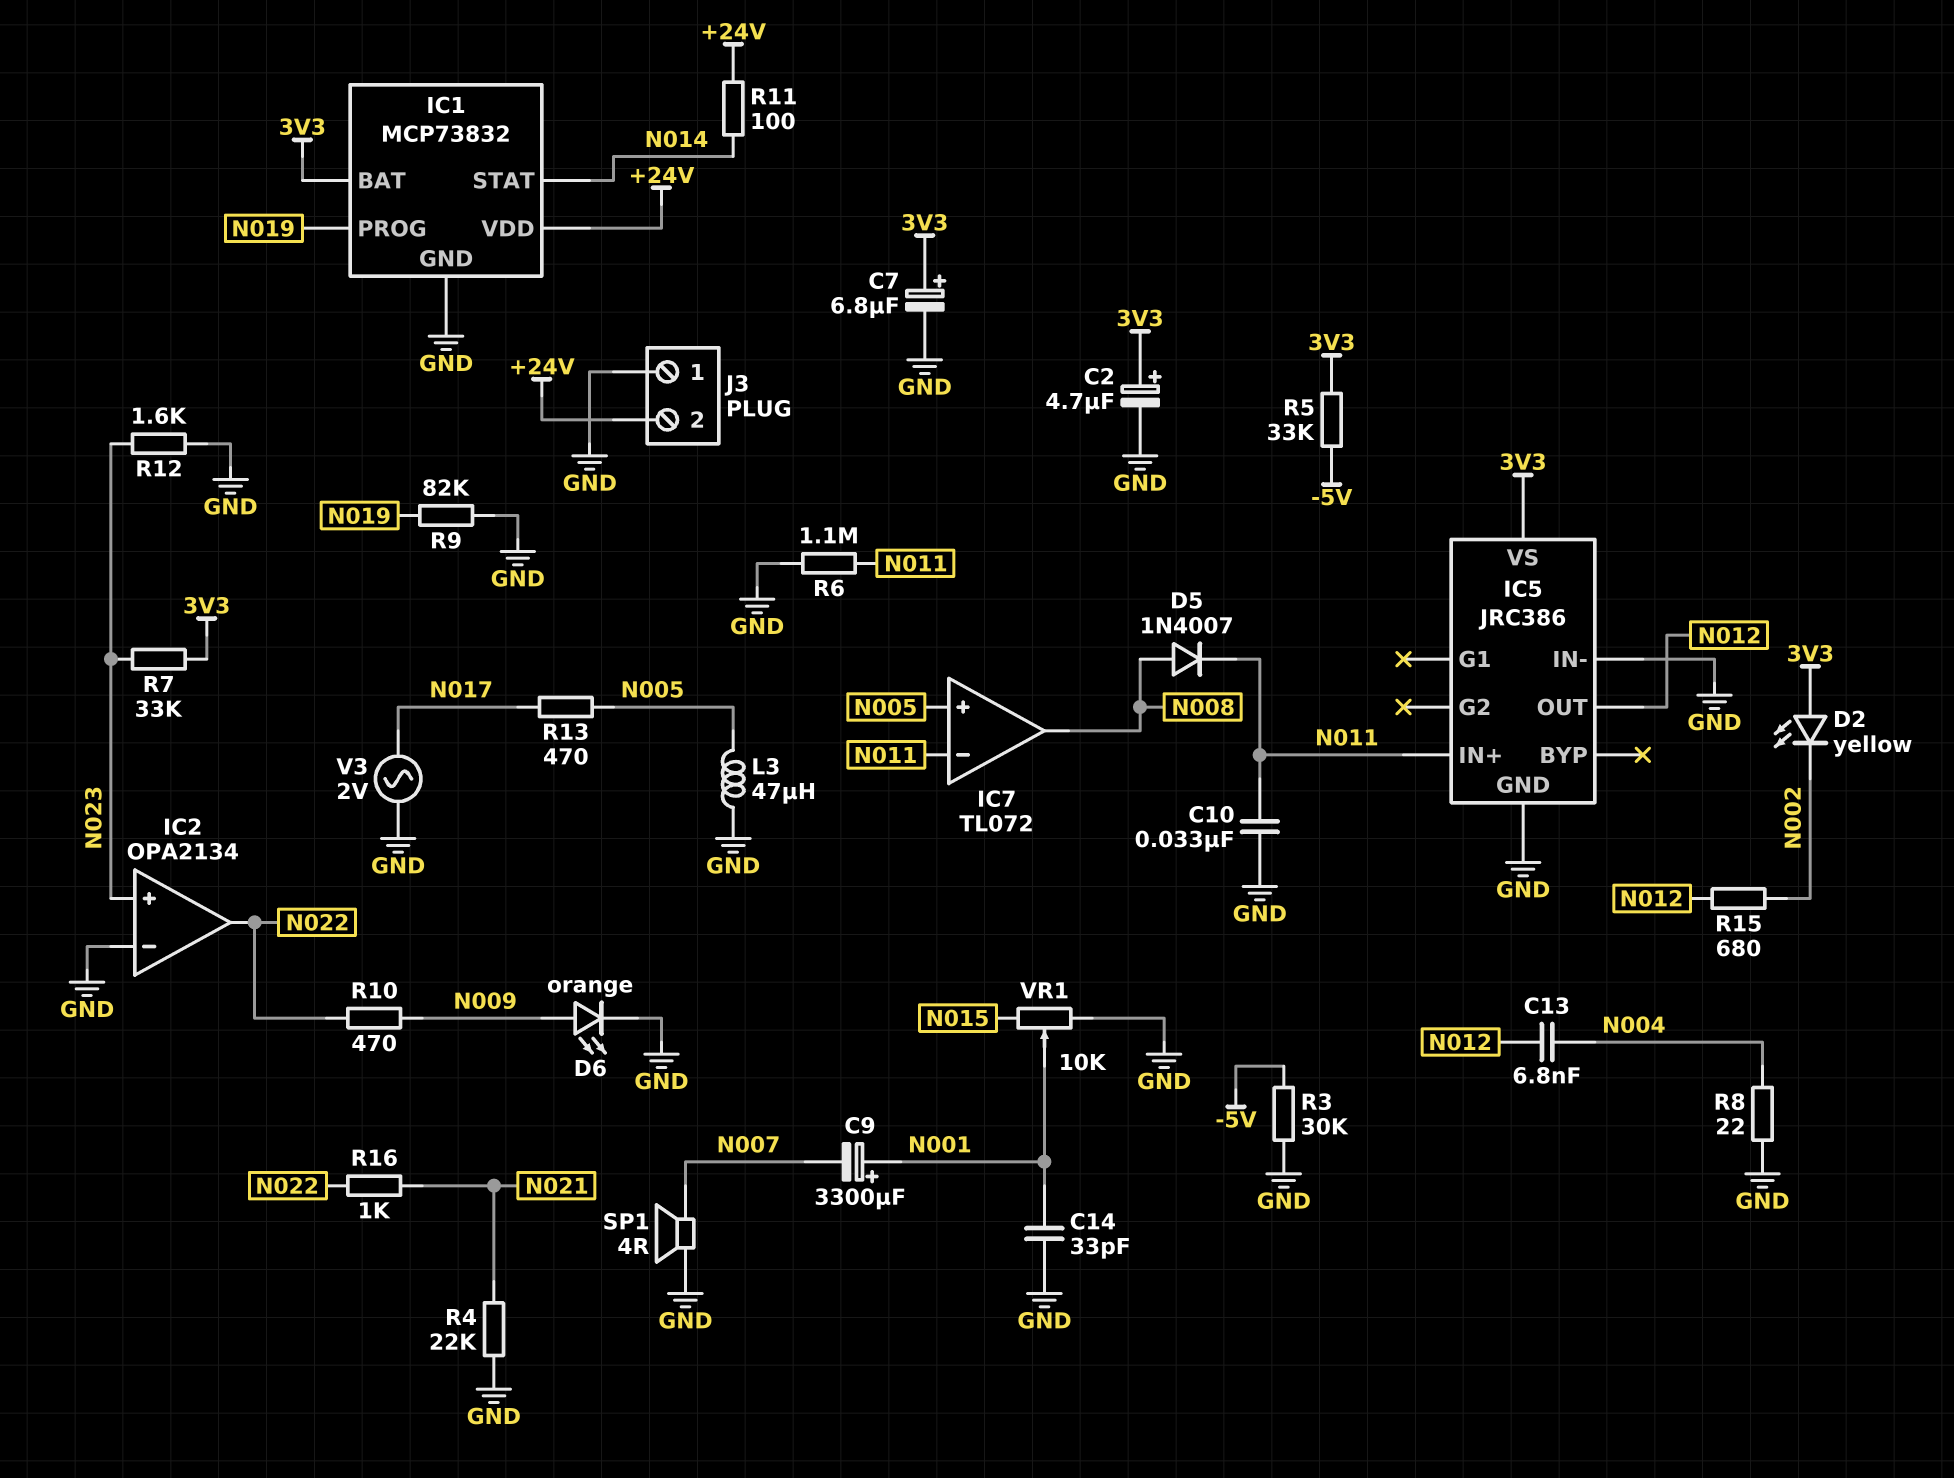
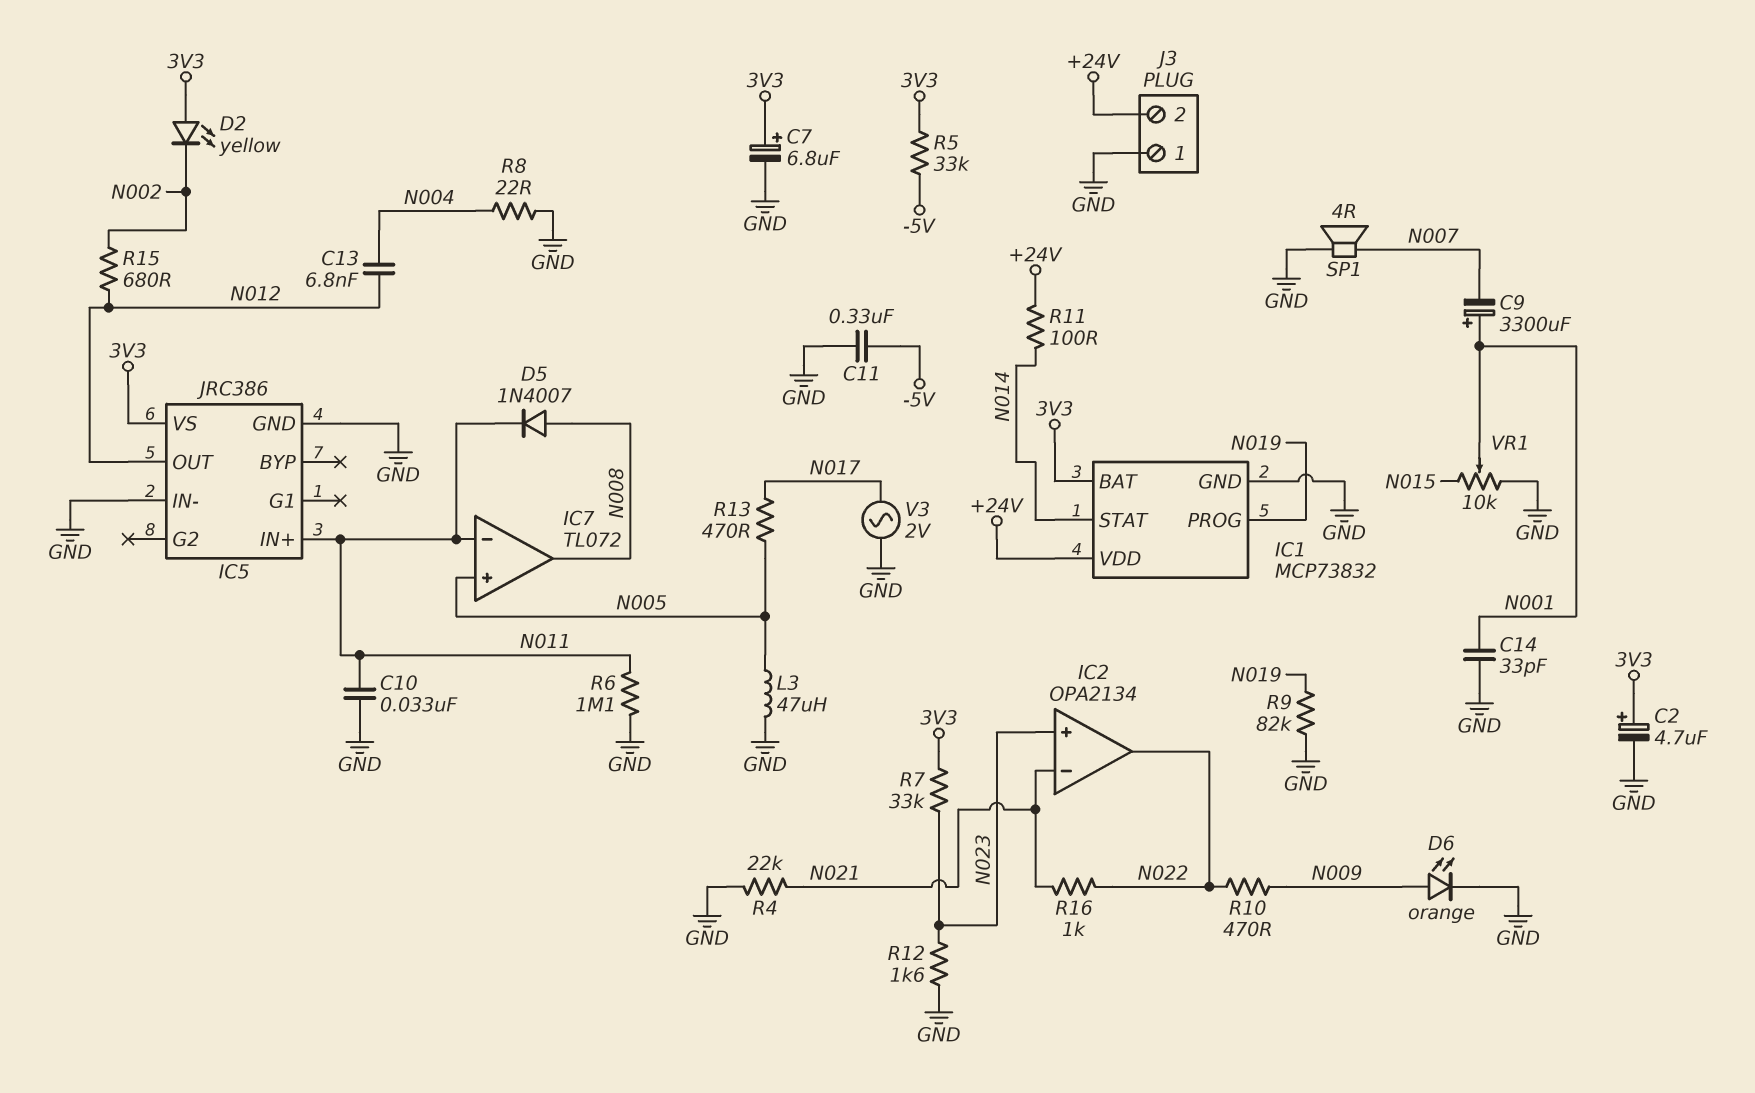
C11: none -> 330nF (-5V, GND)
IC2 pin in-: GND -> N021
R3: 30k (-5V, GND) -> none

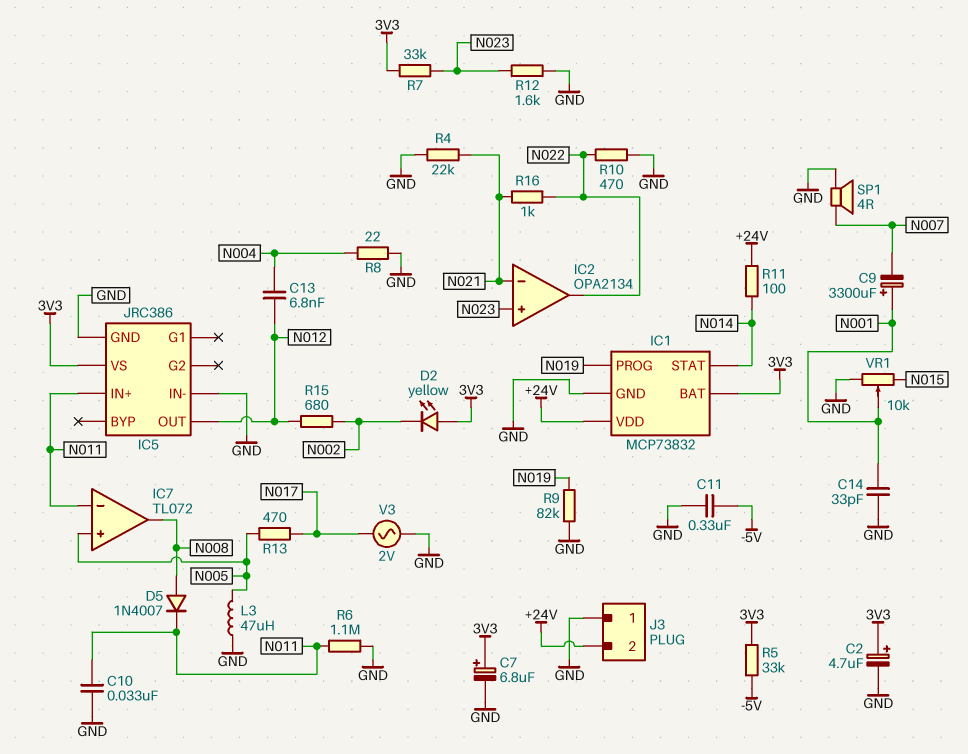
D6: LED orange (A N009, K GND) -> none
R10: 470 (N009, N022) -> 470 (GND, N022)

